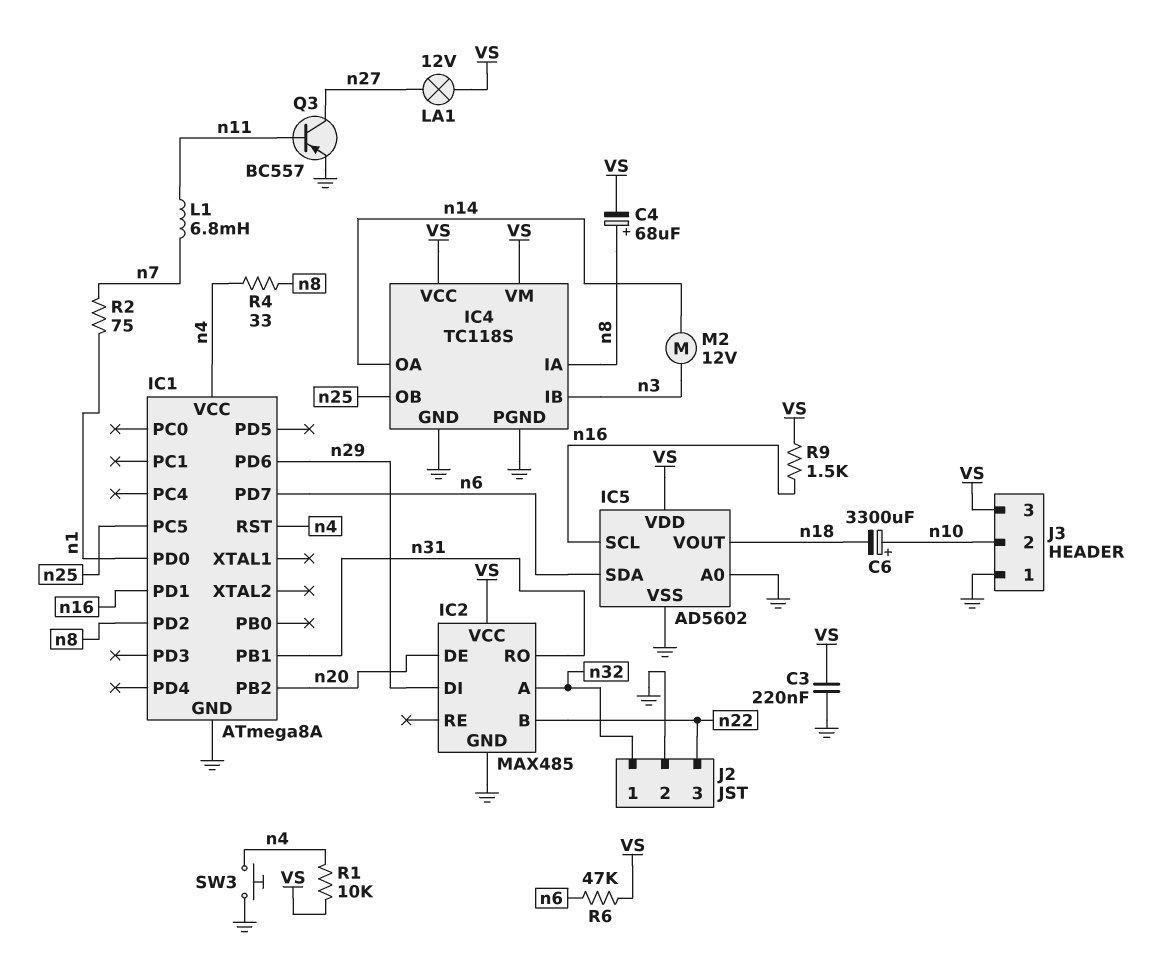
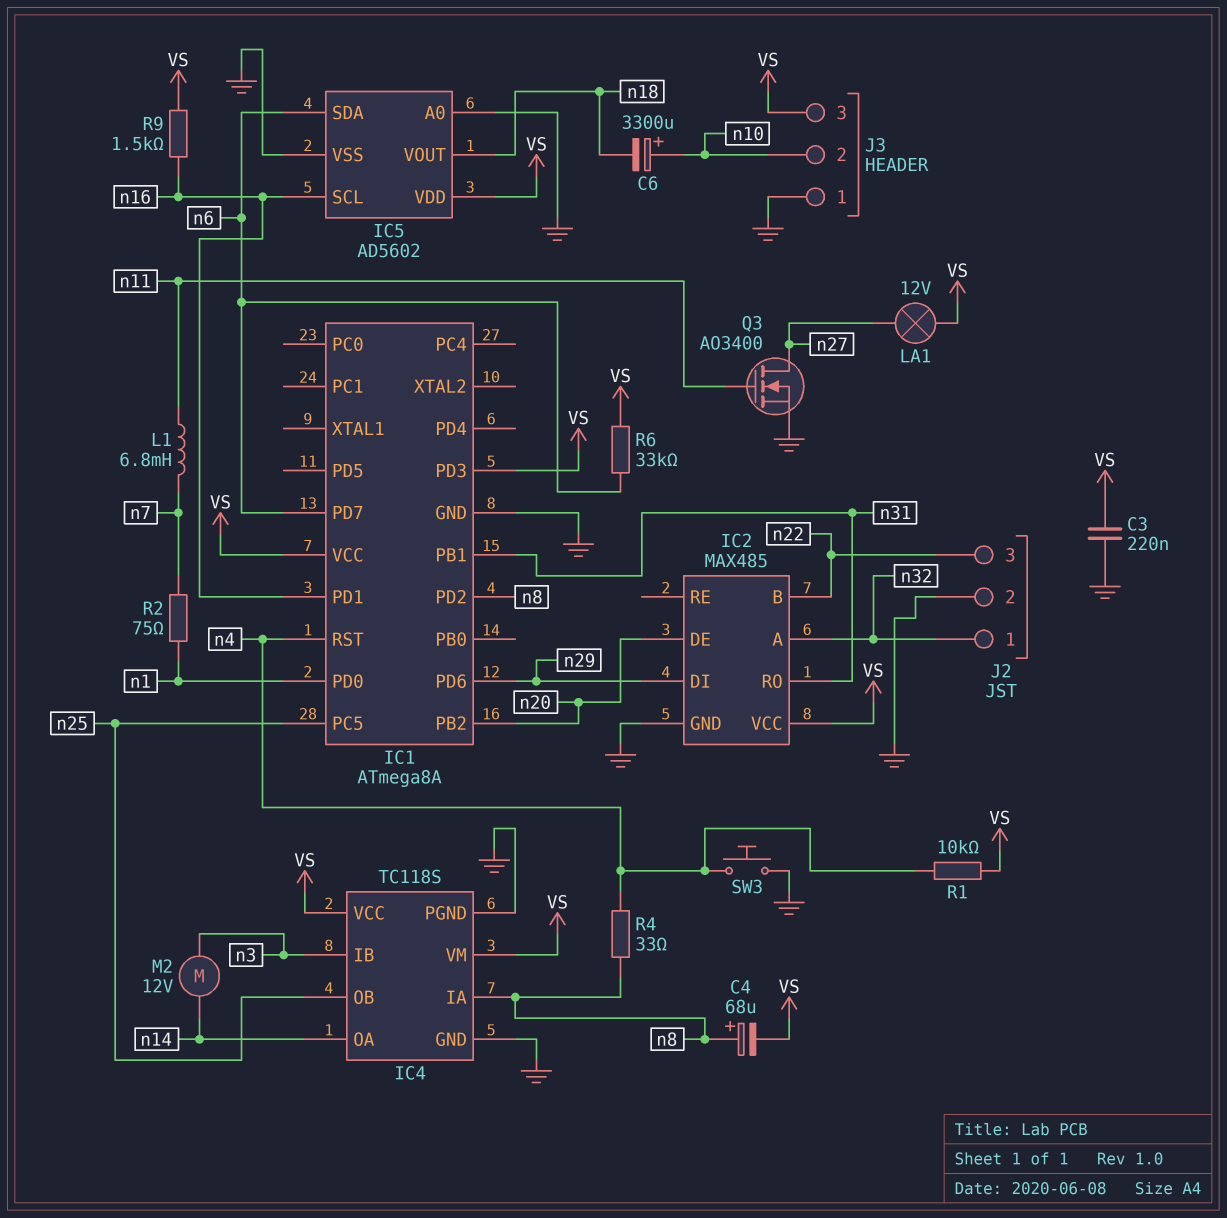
IC1 pin PD3: none -> VS
IC1 pin VCC: n4 -> VS
Q3: PNP BC557 (B n11, C n27, E GND) -> NMOS AO3400 (G n11, D n27, S GND)
R6: 47k (VS, n6) -> 33k (VS, n6)

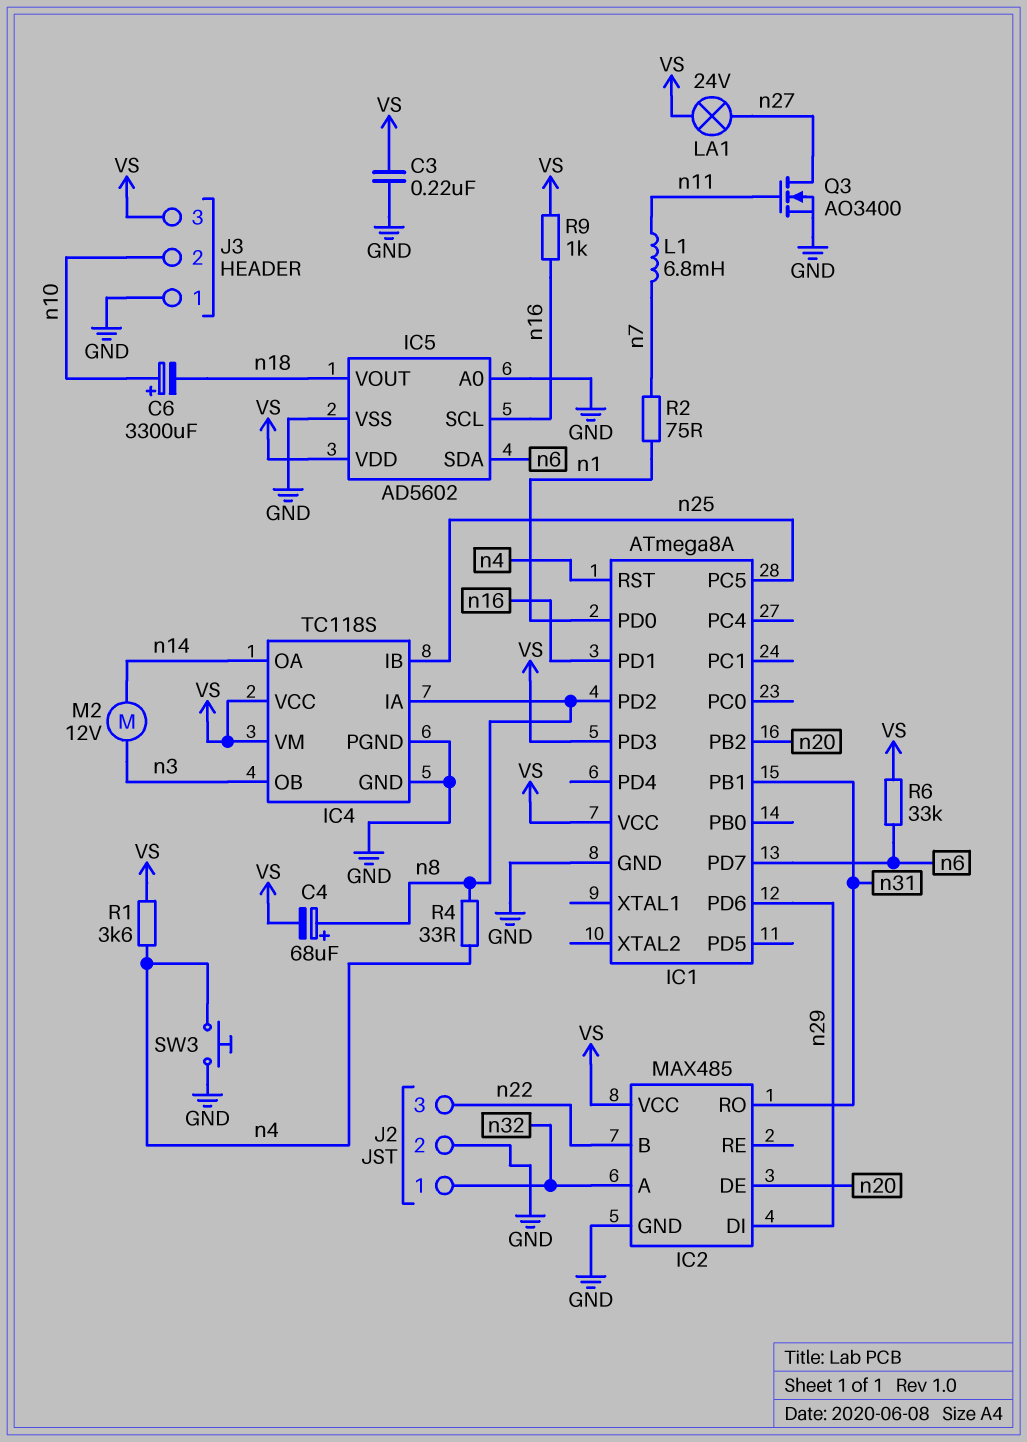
IC4 pin IB: n3 -> n25
IC4 pin OB: n25 -> n3
LA1: lamp 12V (VS, n27) -> lamp 24V (VS, n27)
R1: 10k (VS, n4) -> 3.6k (VS, n4)
R9: 1.5k (VS, n16) -> 1k (VS, n16)

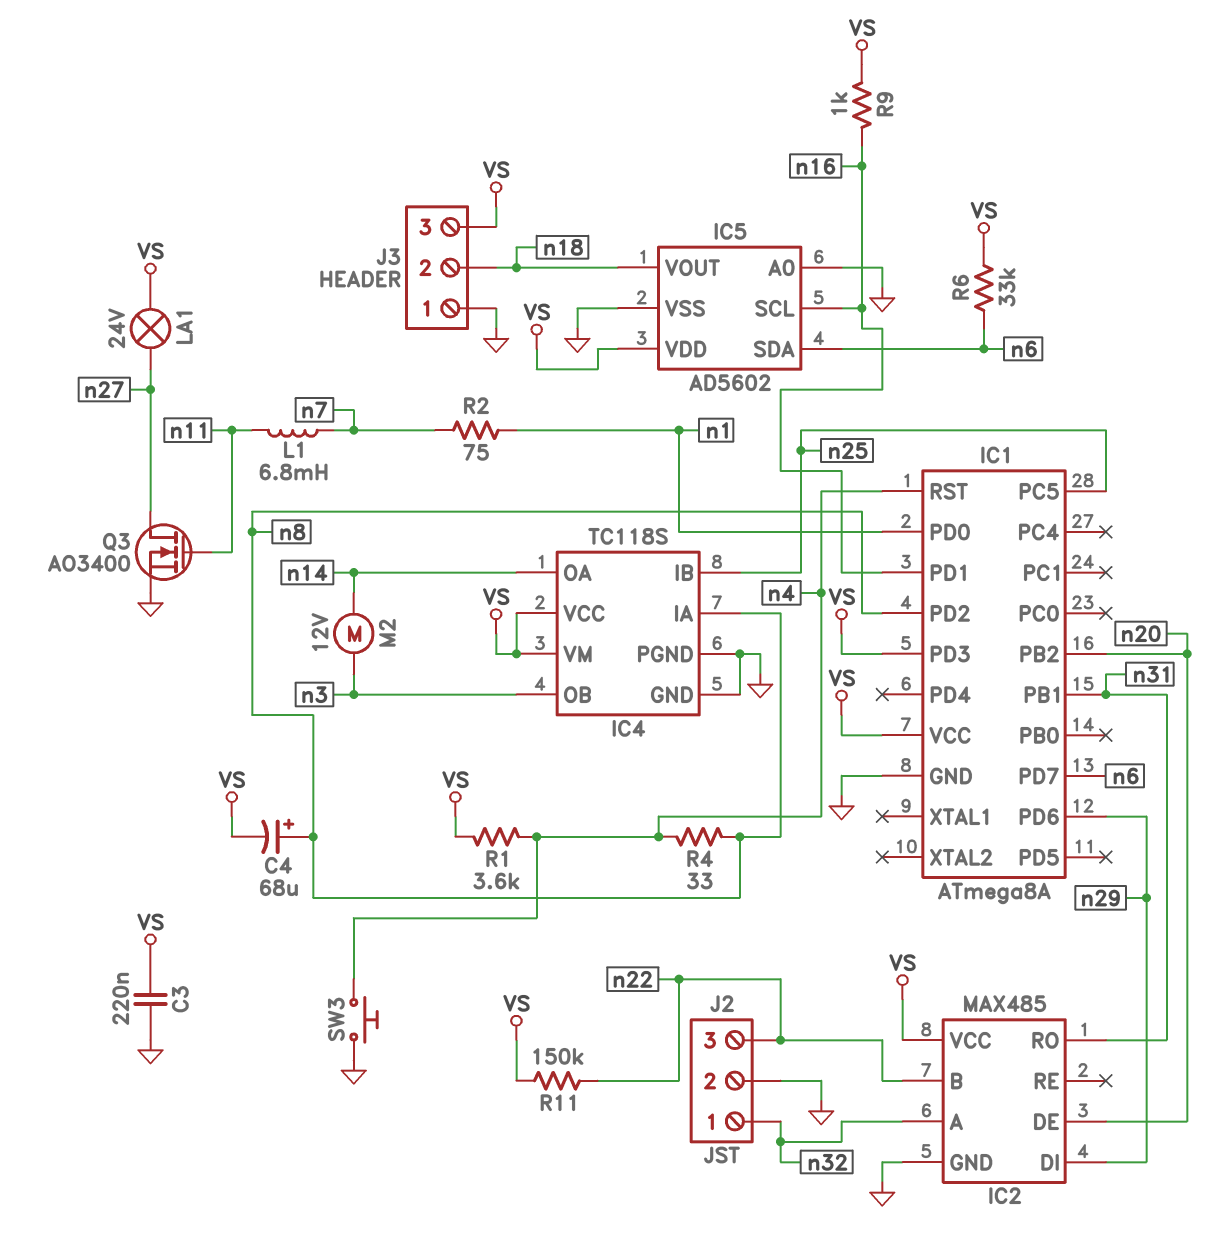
C6: 3300uF (plus n10, minus n18) -> none
J3 pin 2: n10 -> n18
R11: none -> 150k (VS, n22)

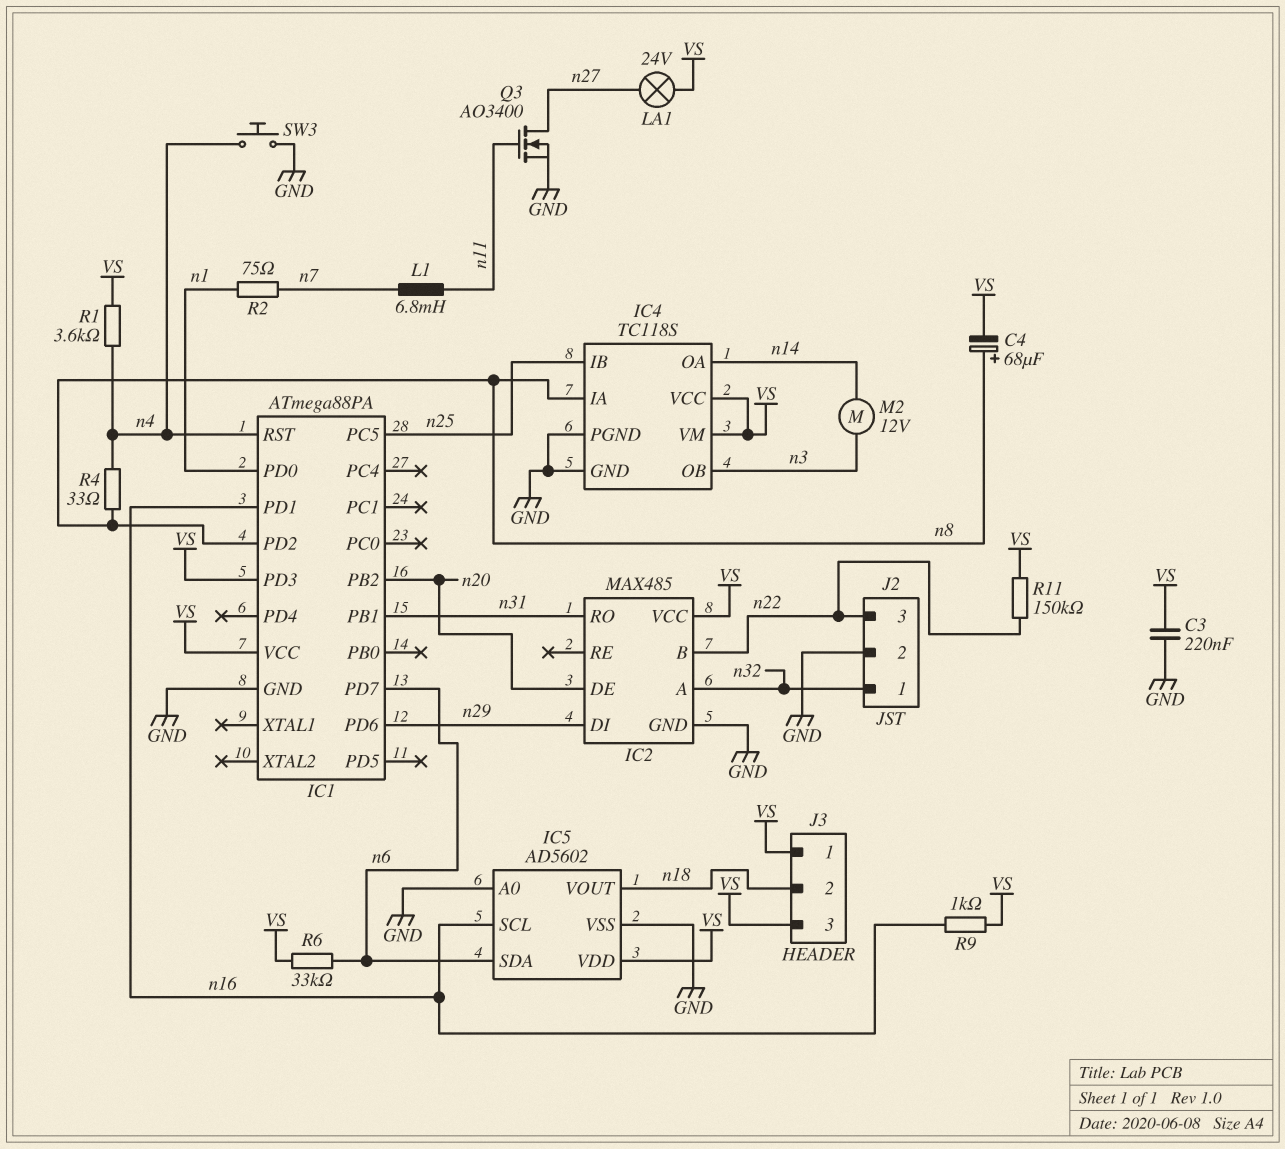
IC1: ATmega8A -> ATmega88PA
J3 pin 1: GND -> VS

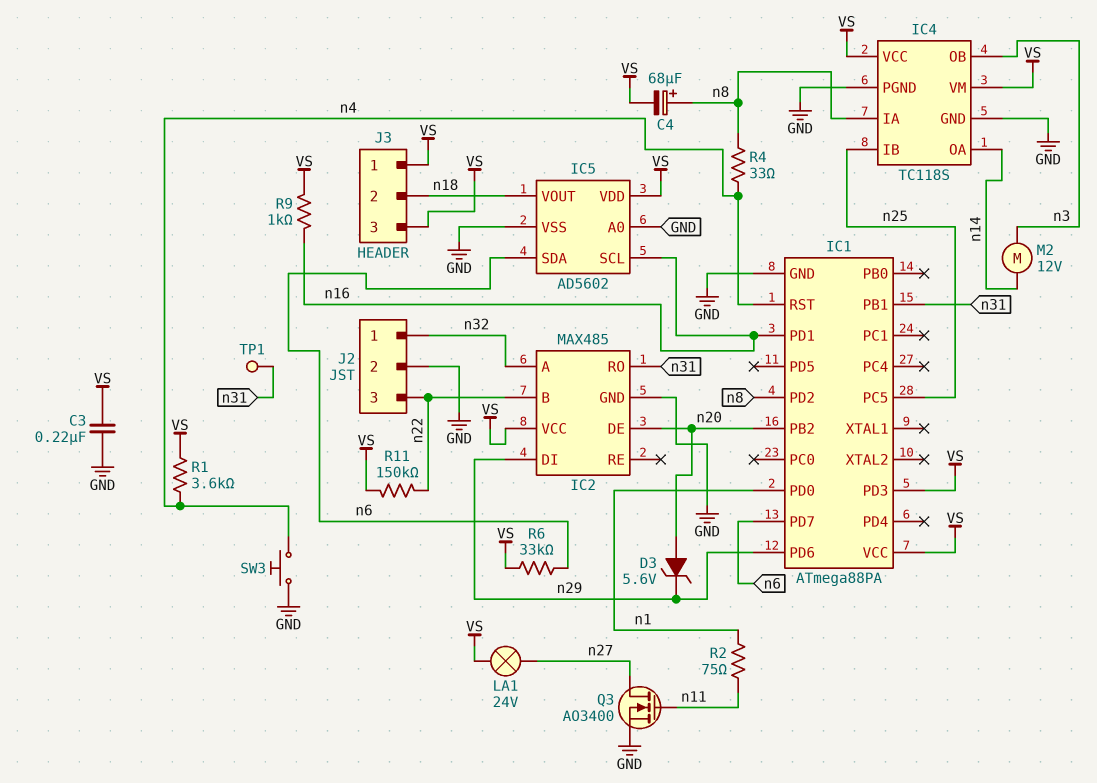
D3: none -> zener 5.6V (A n20, K n29)
L1: 6.8mH (n7, n11) -> none
R2: 75 (n1, n7) -> 75 (n1, n11)
TP1: none -> test point (n31)

